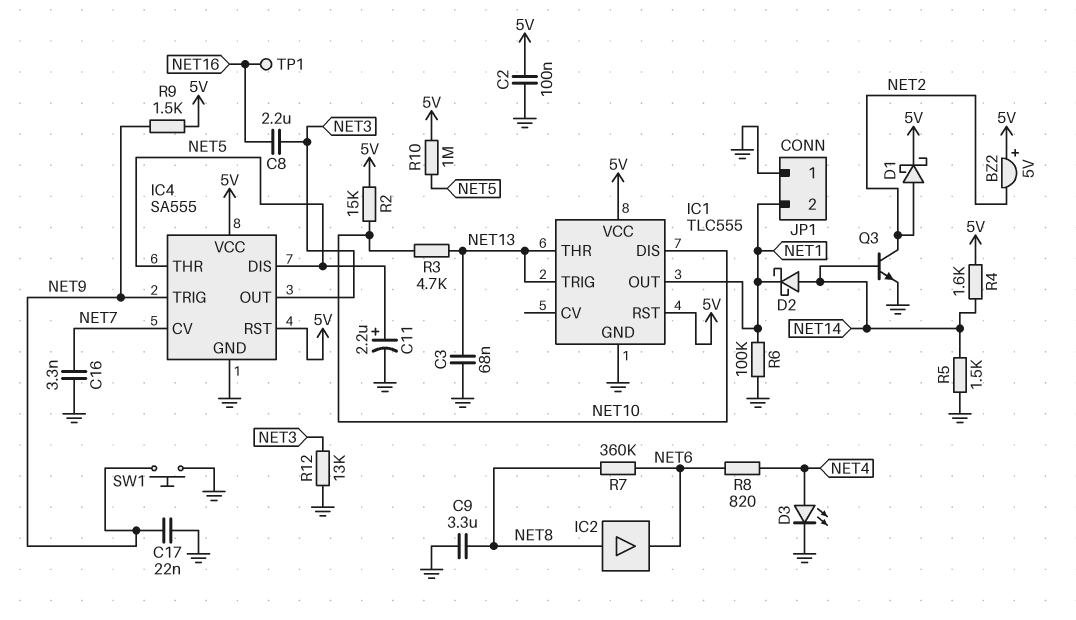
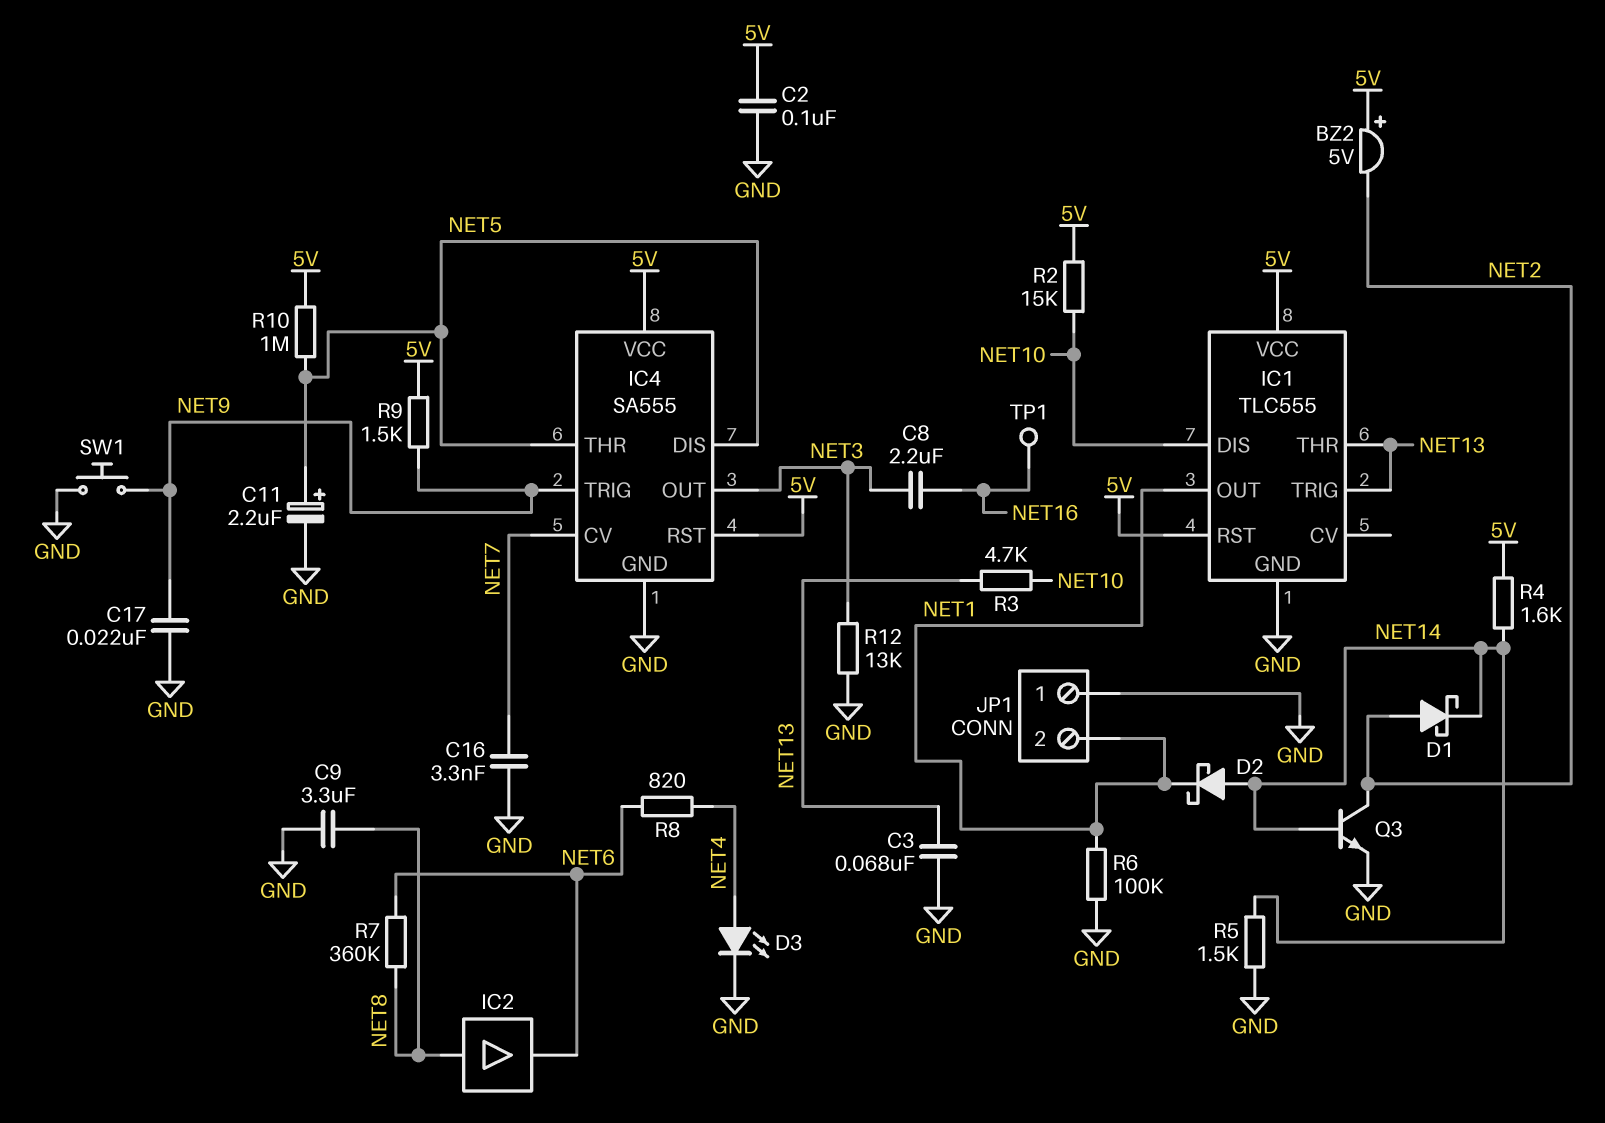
D1: schottky (A NET2, K 5V) -> schottky (A NET2, K NET14)

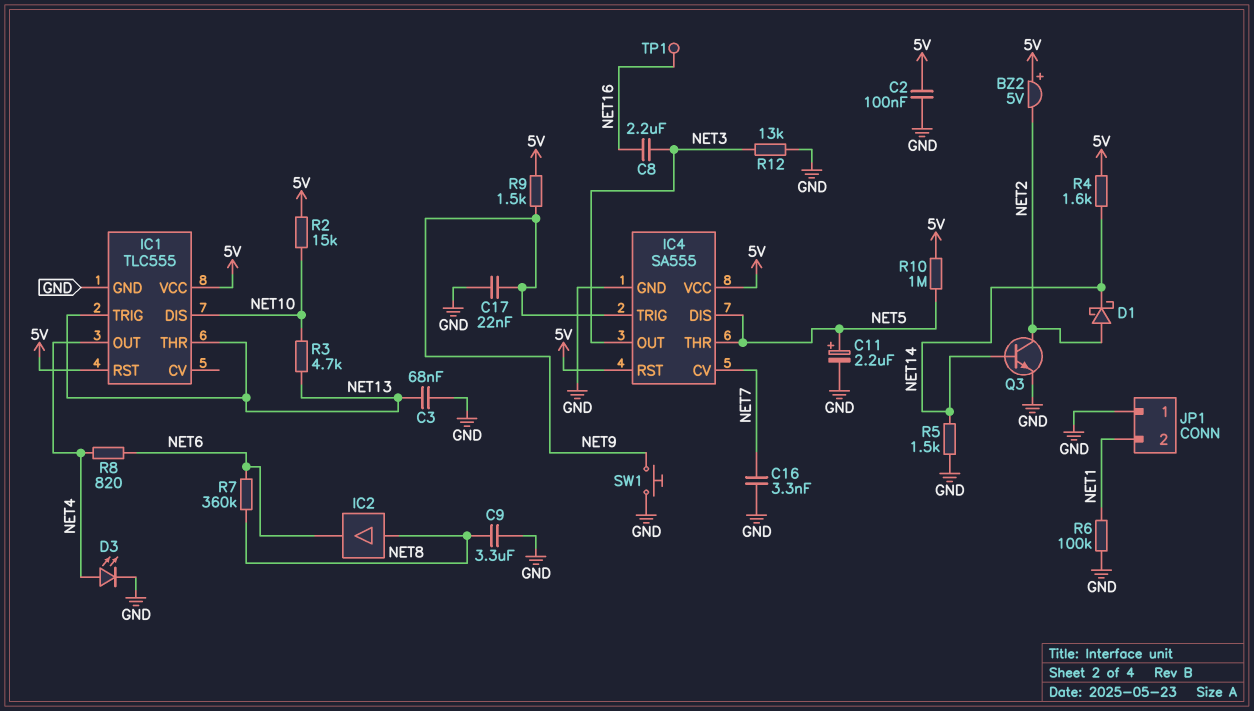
D2: schottky (A NET14, K NET1) -> none
IC1 pin OUT: NET1 -> NET4

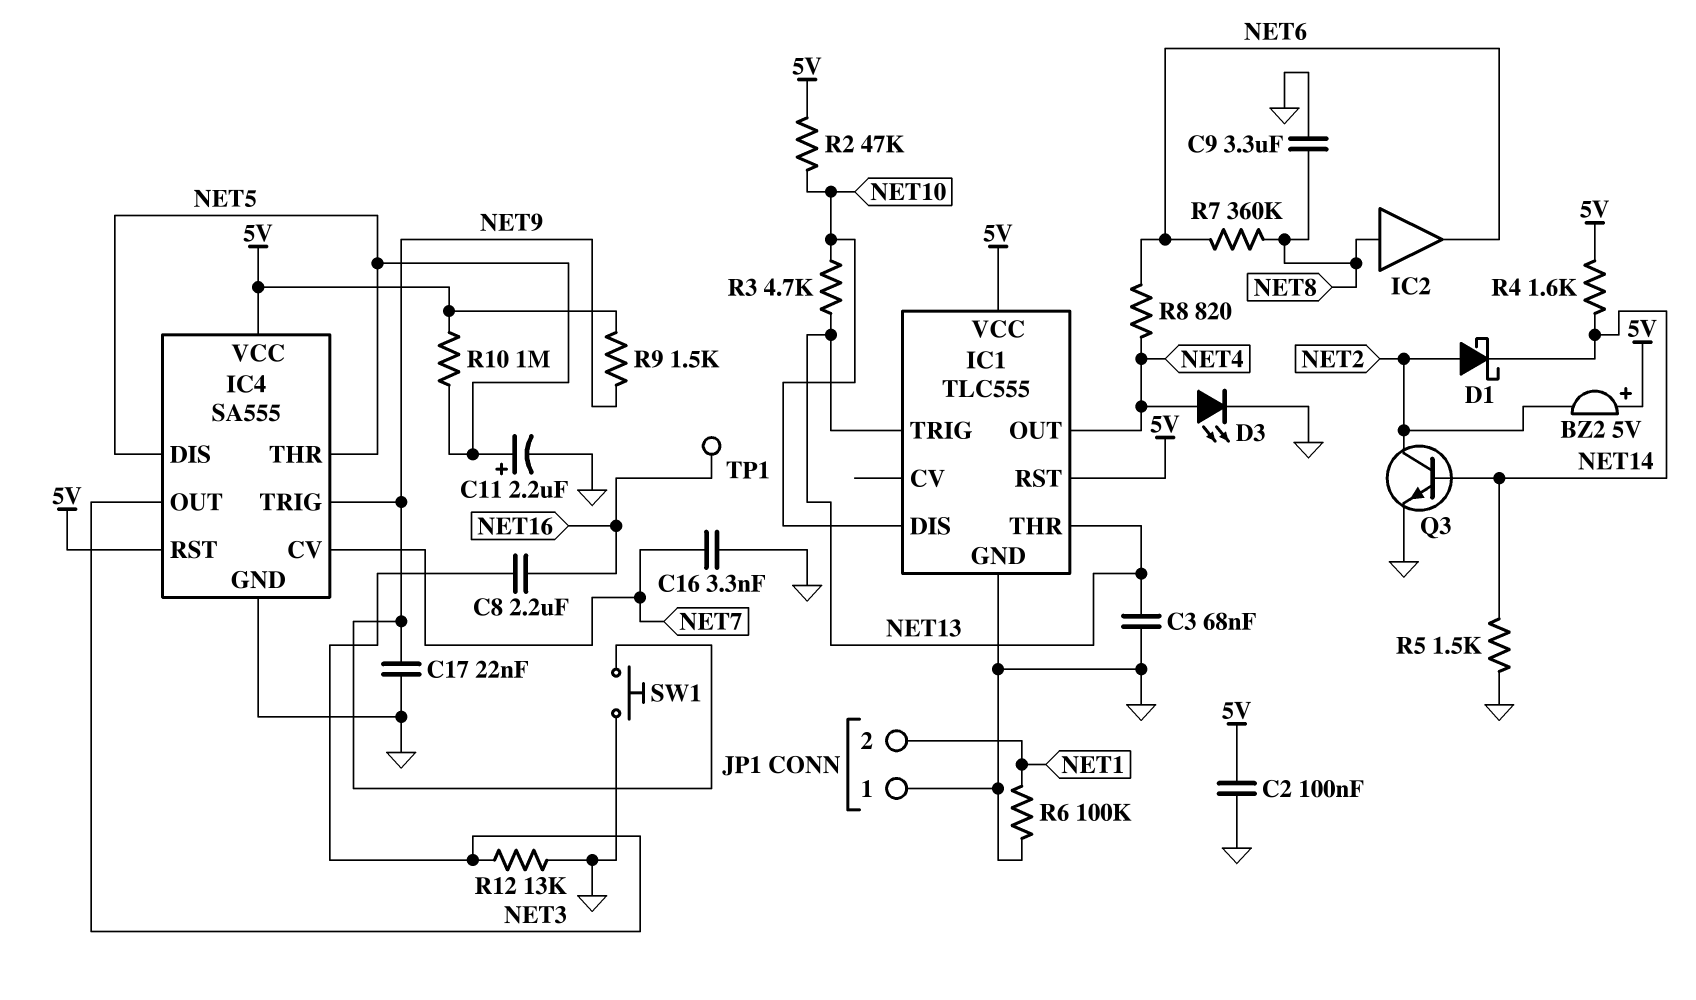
R2: 15k (5V, NET10) -> 47k (5V, NET10)

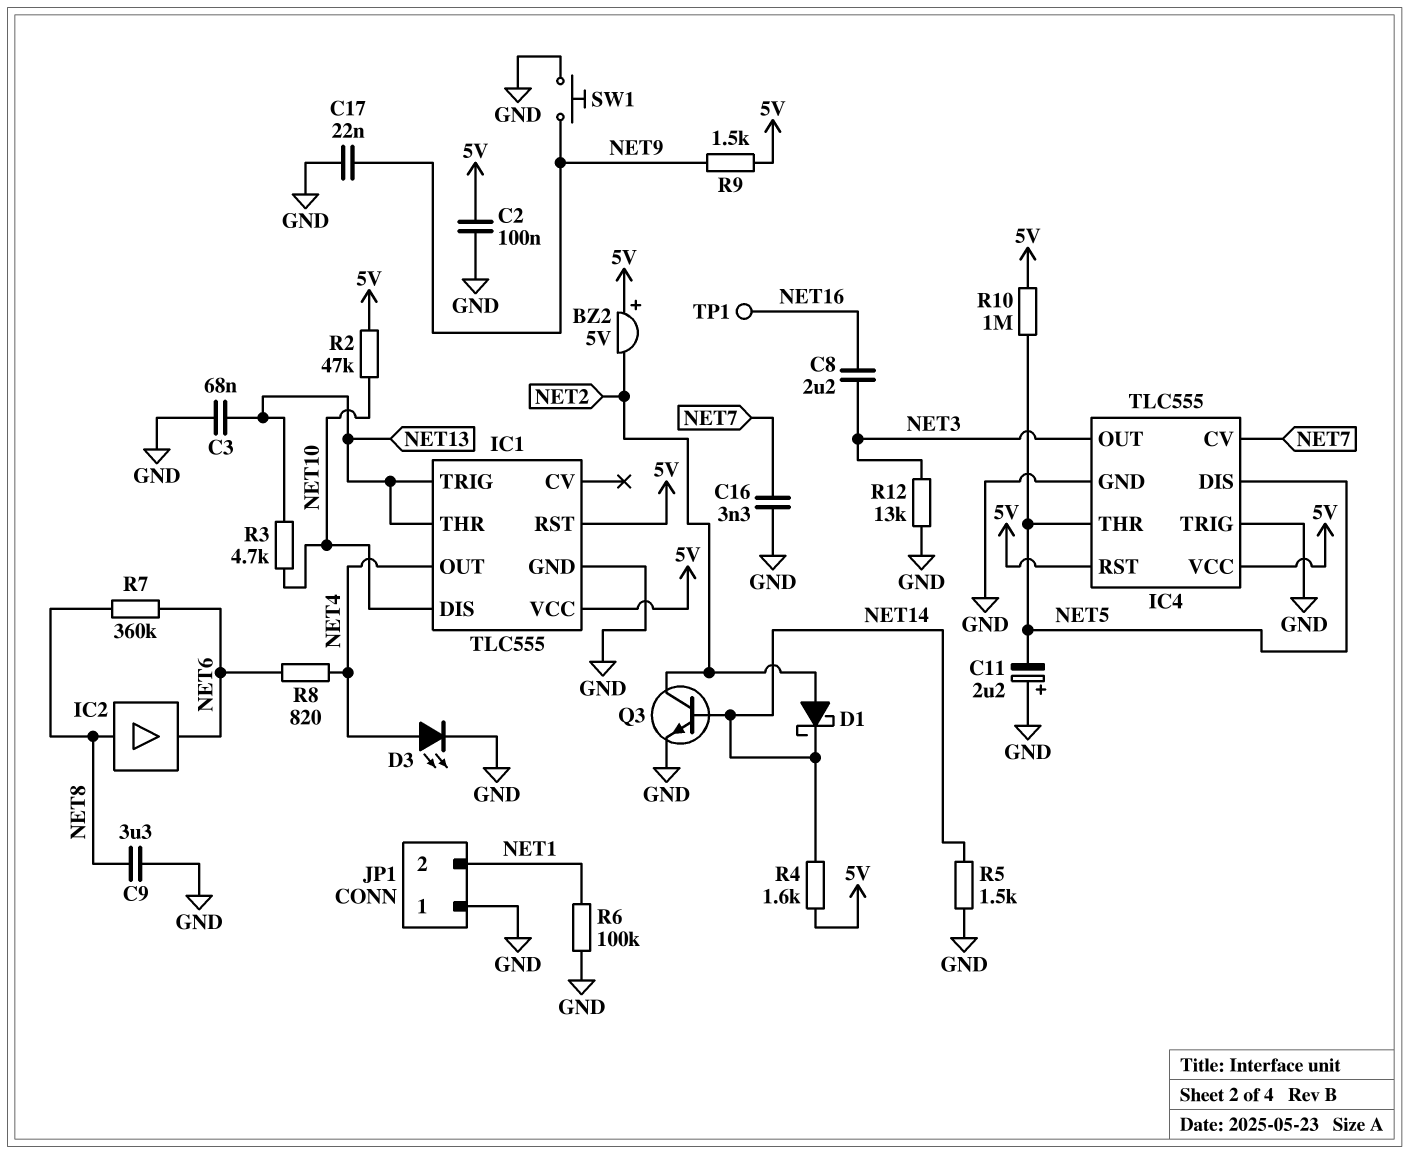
C11: 2.2uF (plus NET5, minus GND) -> 2.2uF (plus GND, minus NET5)
IC4: SA555 -> TLC555
IC4 pin TRIG: NET9 -> GND

